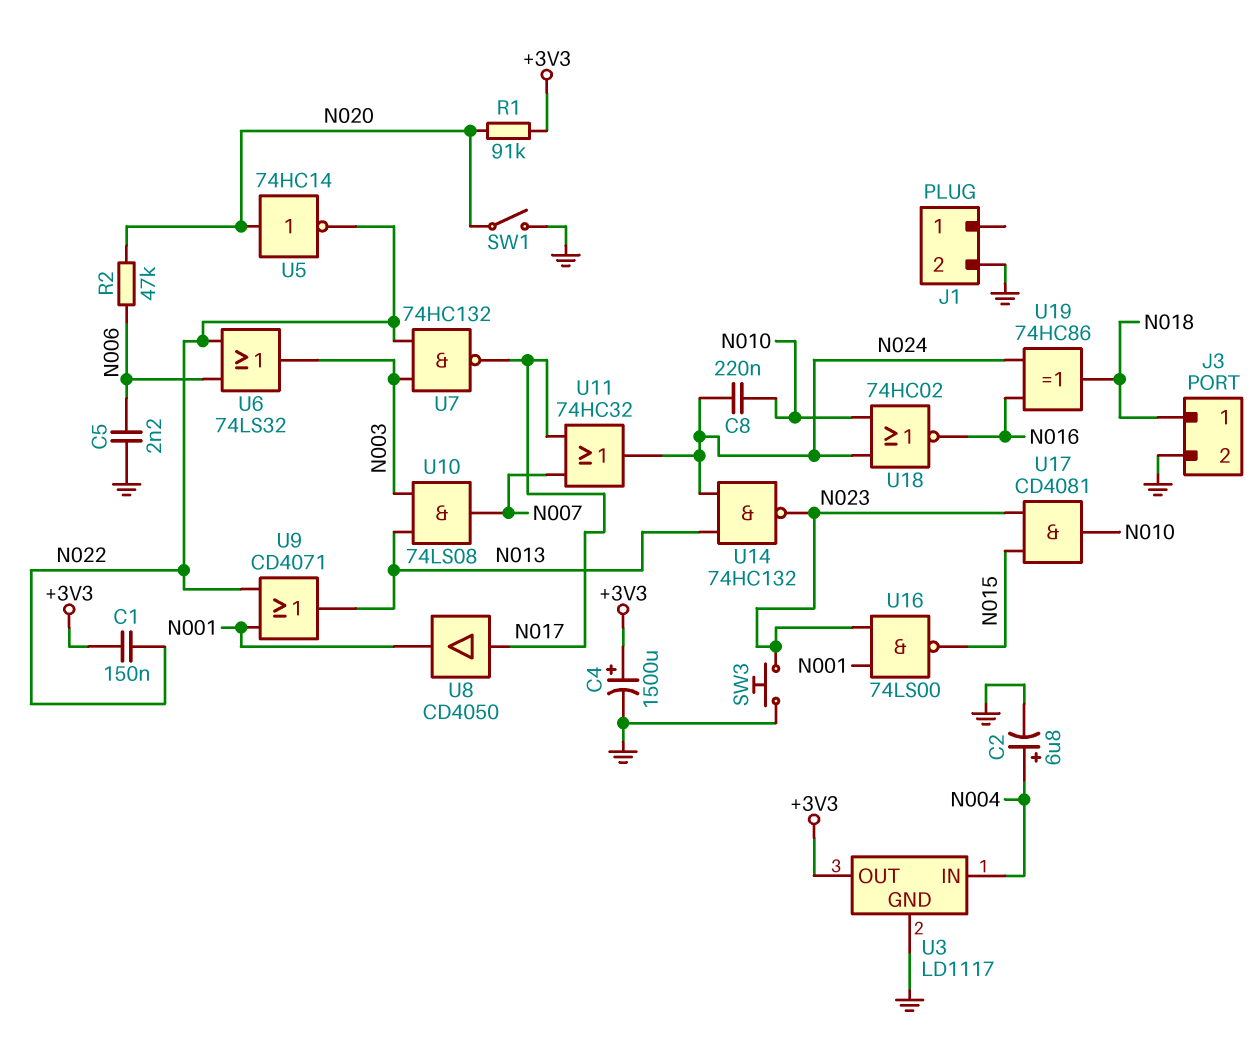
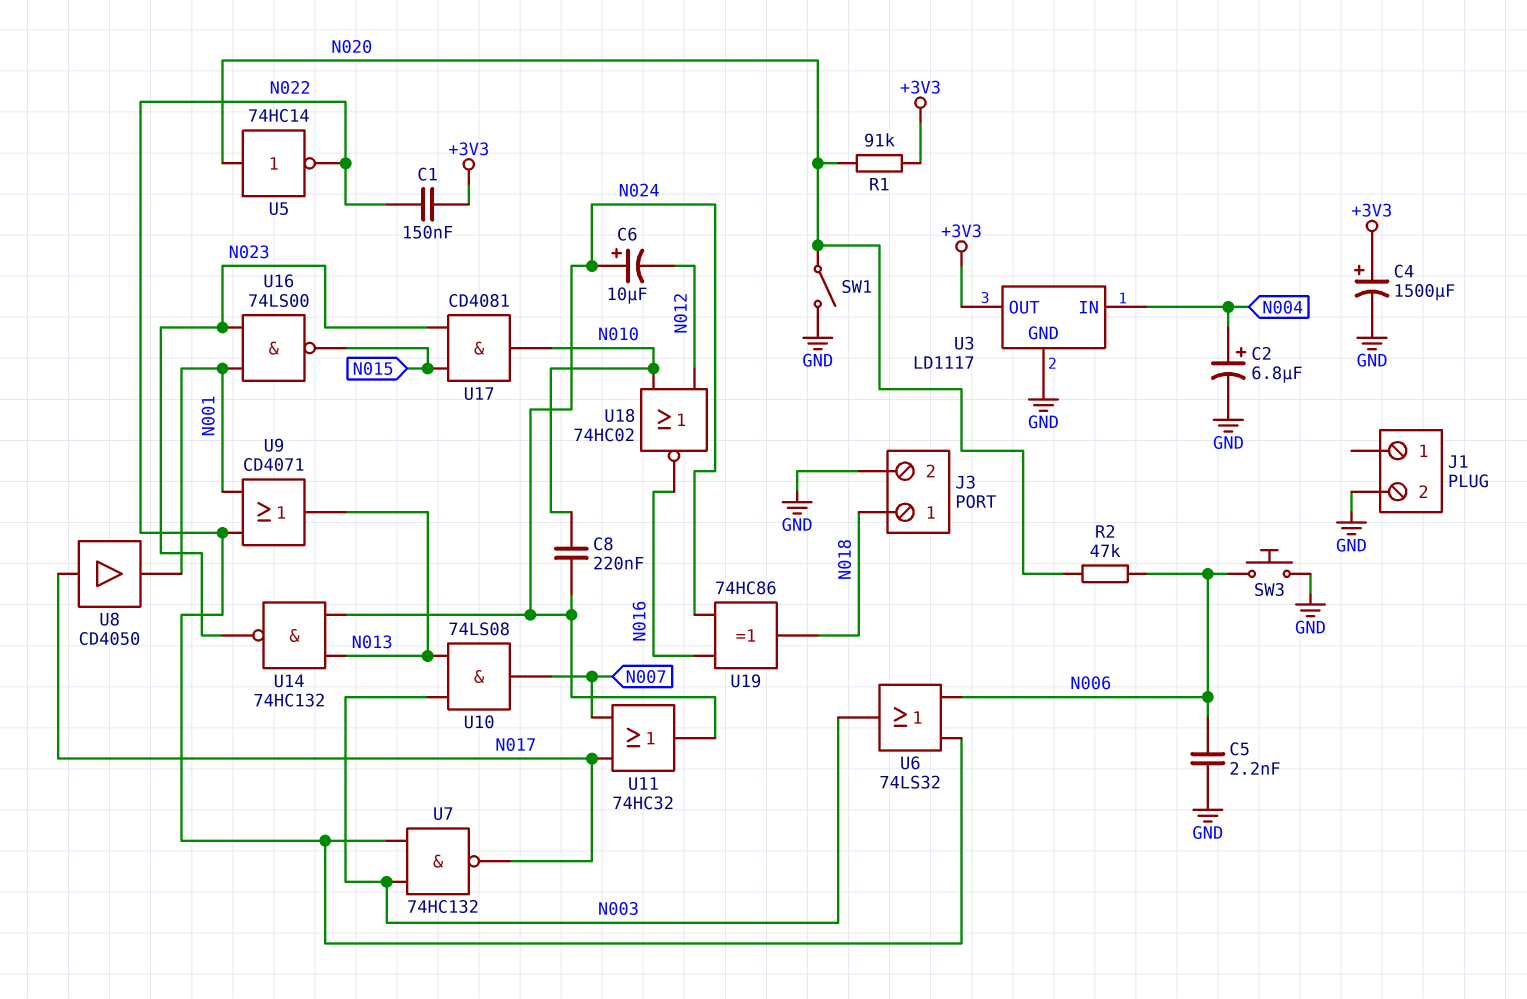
C6: none -> 10uF (plus N024, minus N012)
SW3: button (GND, N023) -> button (GND, N006)
U18: NOR 74HC02 (in N010, in N024, out N016) -> NOR 74HC02 (in N010, in N012, out N016)

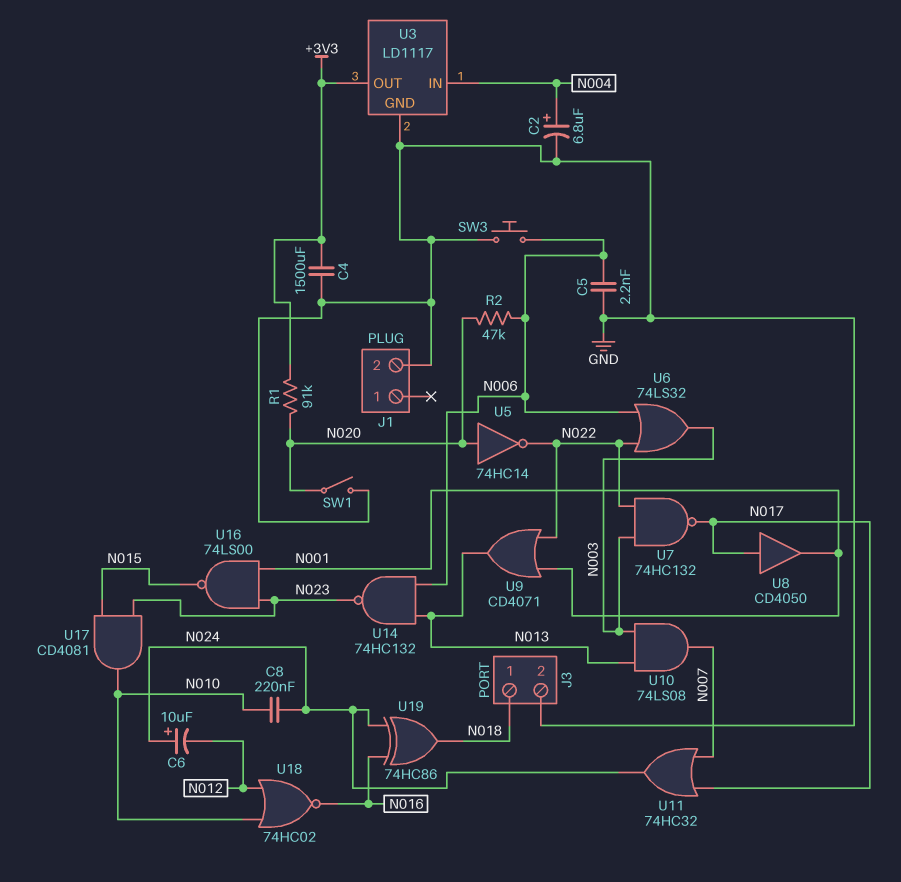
C1: 150nF (+3V3, N022) -> none
C4: 1500uF (plus +3V3, minus GND) -> 1500uF (+3V3, GND)
U14: NAND 74HC132 (in N013, in N024, out N023) -> NAND 74HC132 (in N006, in N013, out N023)

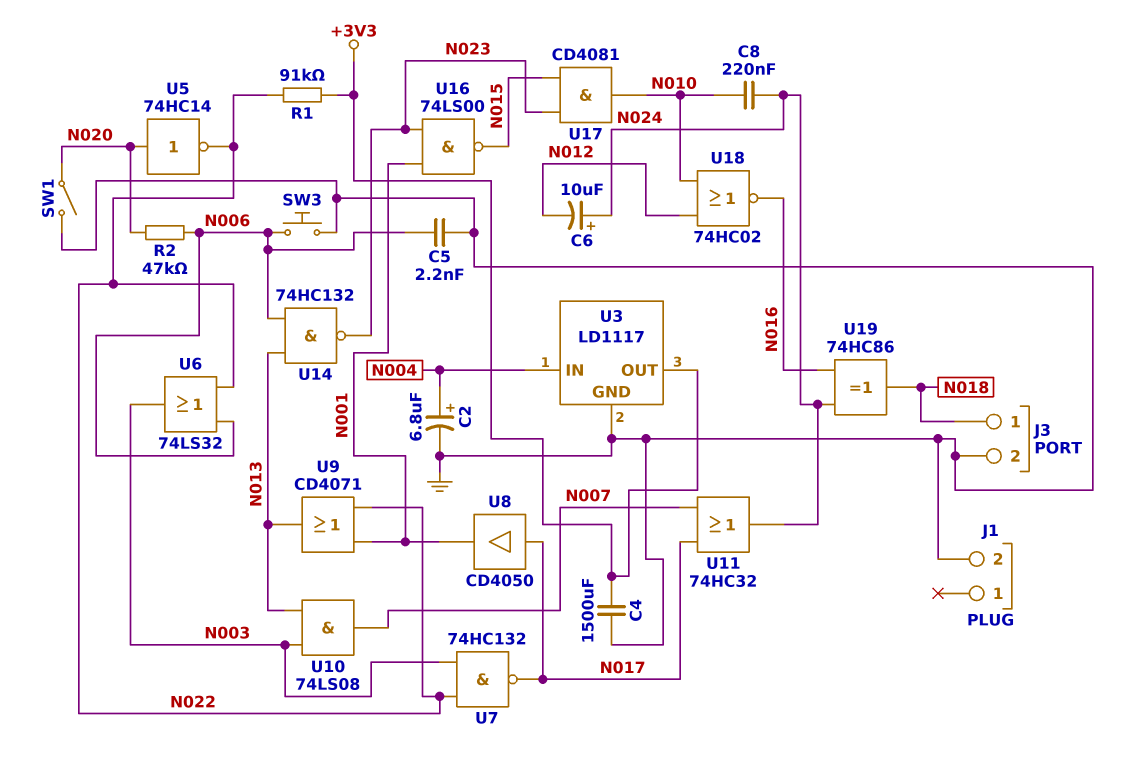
R1: 91k (+3V3, N020) -> 91k (+3V3, N022)

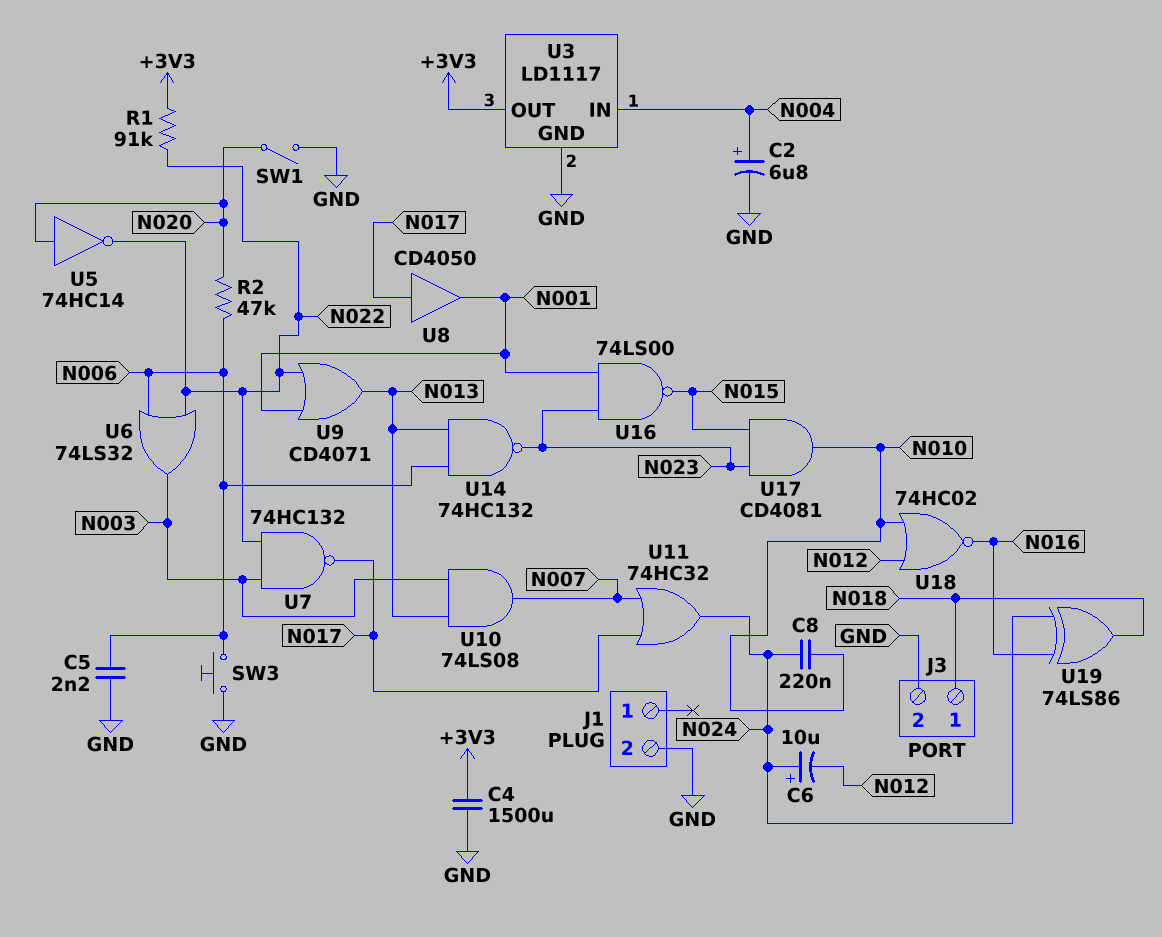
U19: XOR 74HC86 (in N016, in N024, out N018) -> XOR 74LS86 (in N016, in N024, out N018)

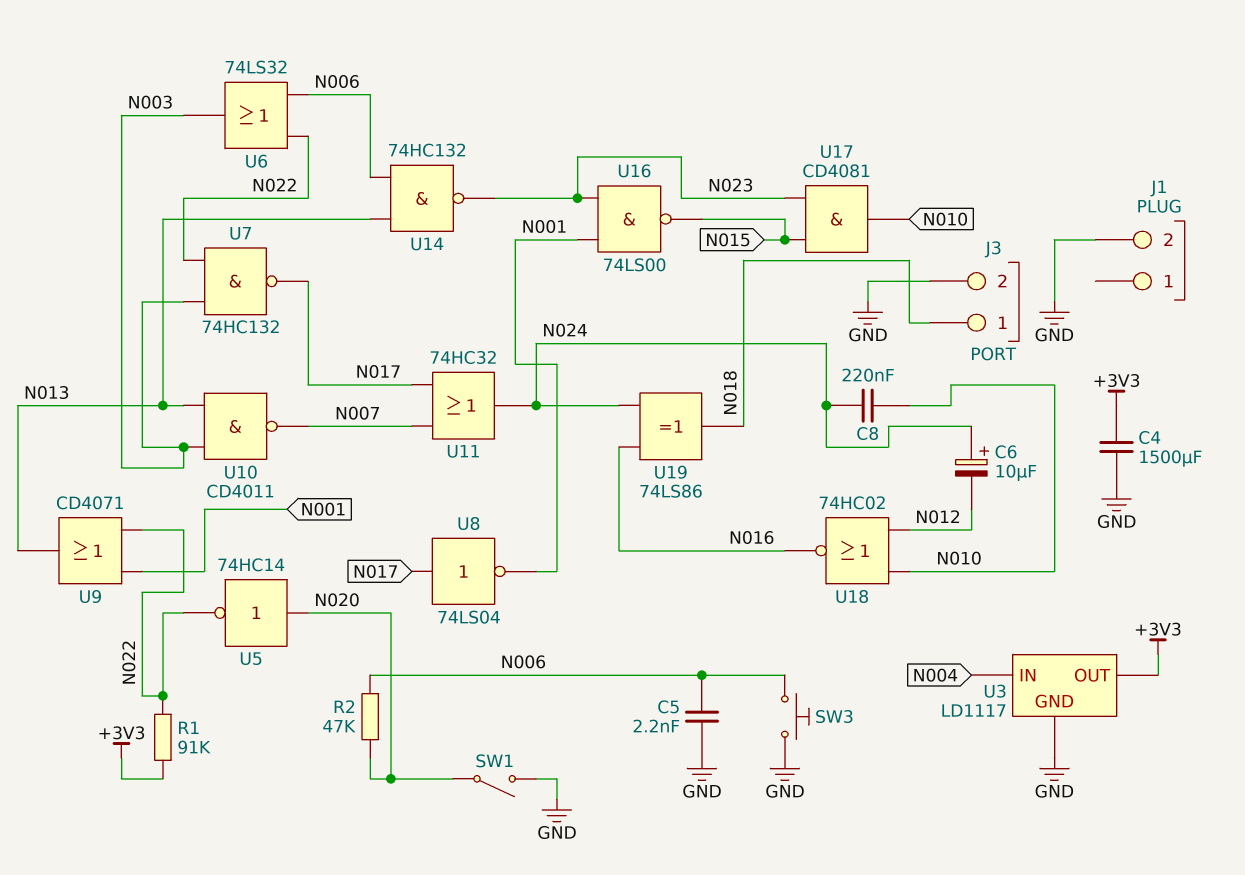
C2: 6.8uF (plus N004, minus GND) -> none
U8: buffer CD4050 (in N017, out N001) -> NOT 74LS04 (in N017, out N001)
U10: AND 74LS08 (in N003, in N013, out N007) -> NAND CD4011 (in N003, in N013, out N007)

